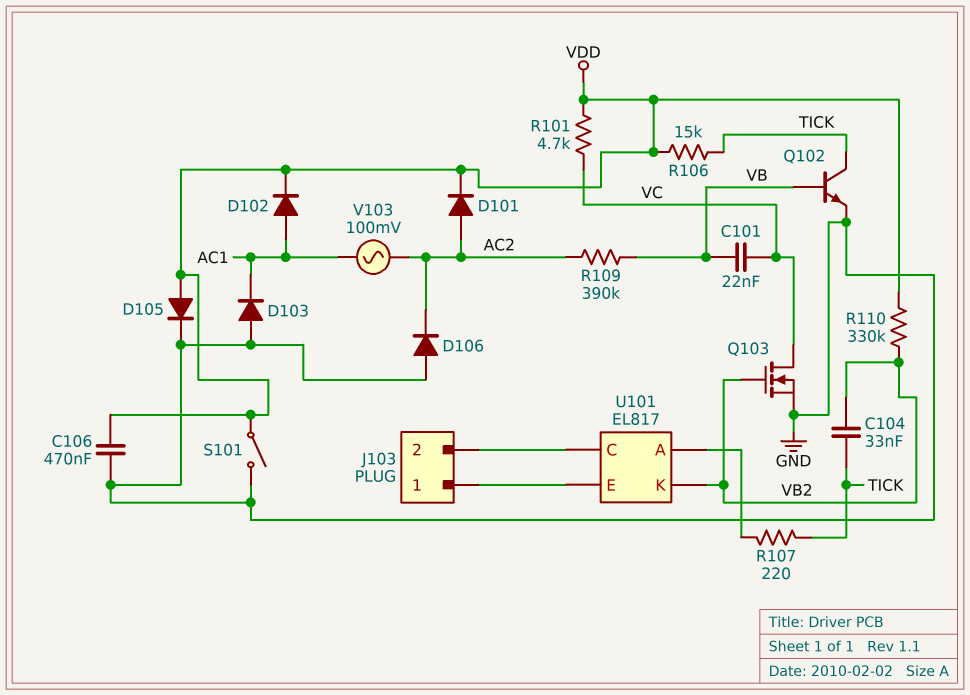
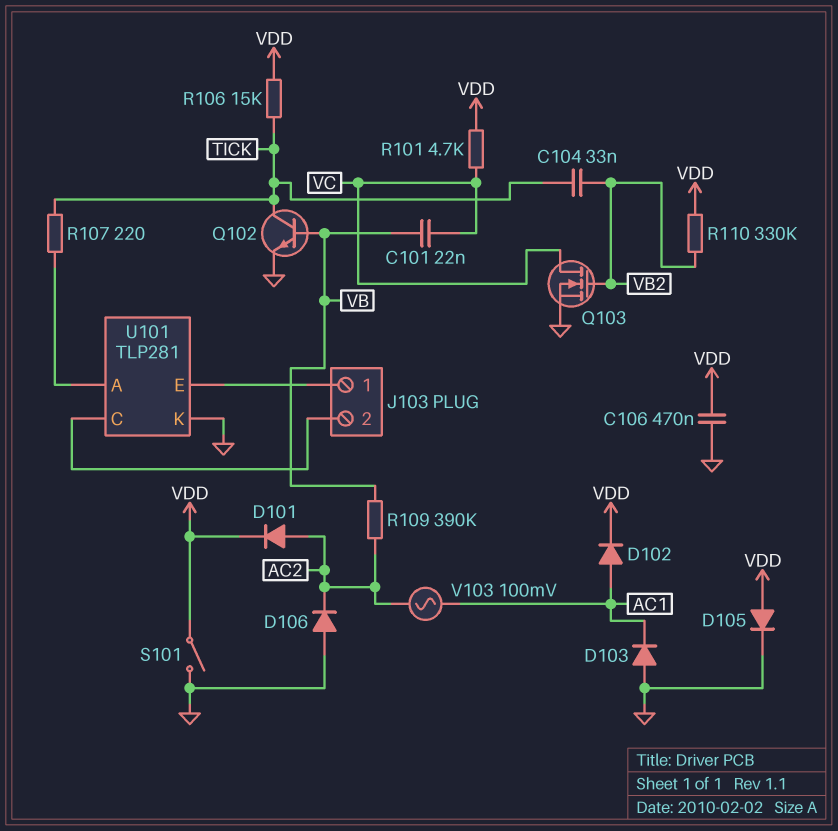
U101: EL817 -> TLP281
U101 pin K: VB2 -> GND

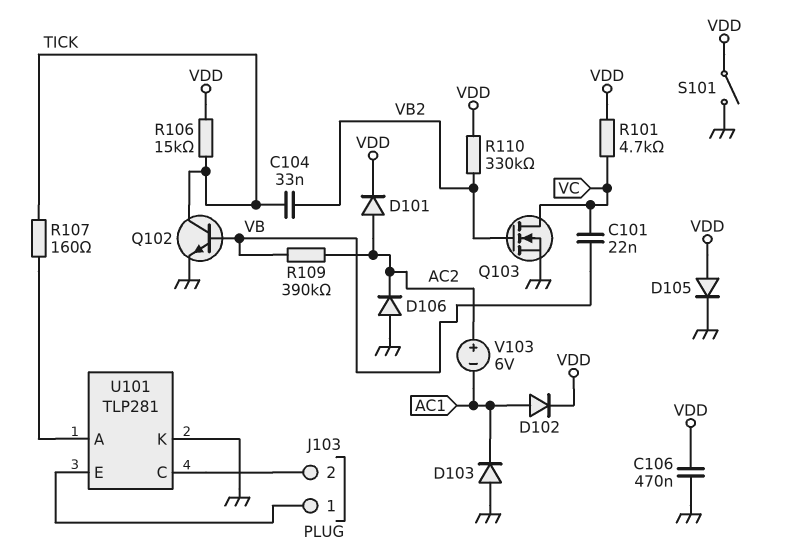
R107: 220 (TICK, U101/A) -> 160 (TICK, U101/A)
V103: AC 100mV (AC1, AC2) -> 6V (plus AC2, minus AC1)

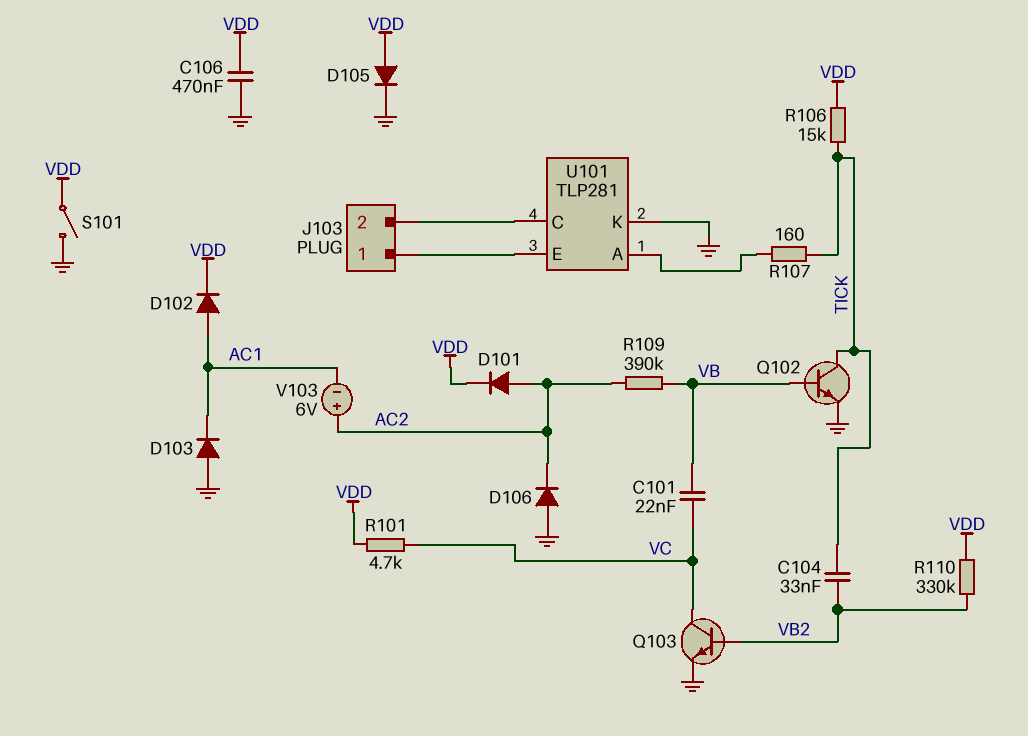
Q103: NMOS (G VB2, D VC, S GND) -> NPN (B VB2, C VC, E GND)

